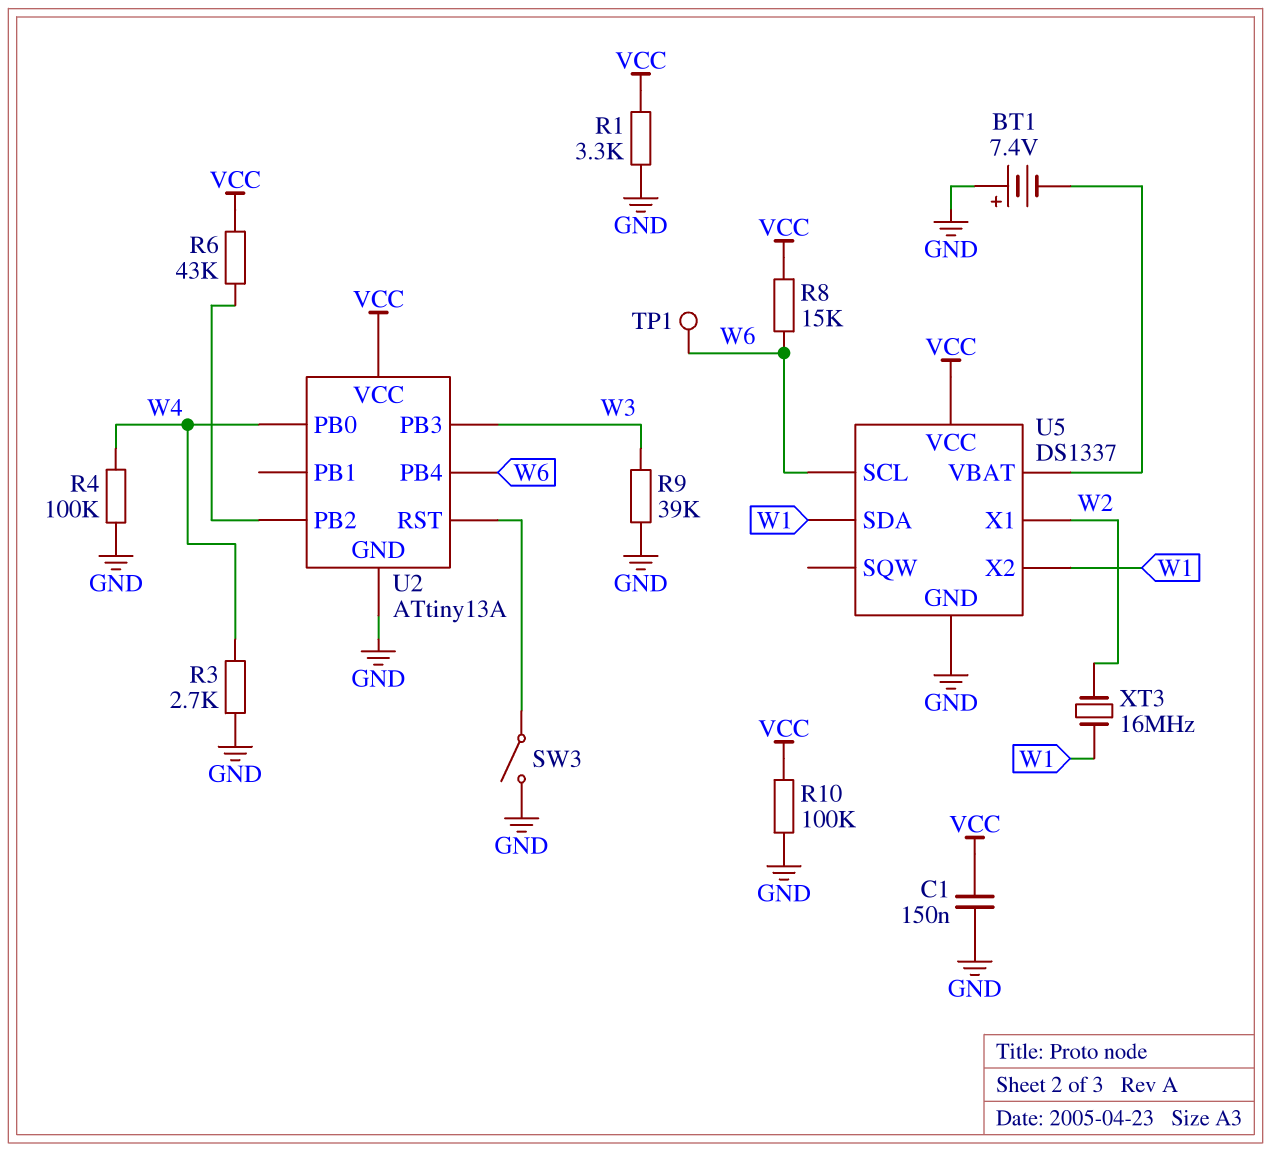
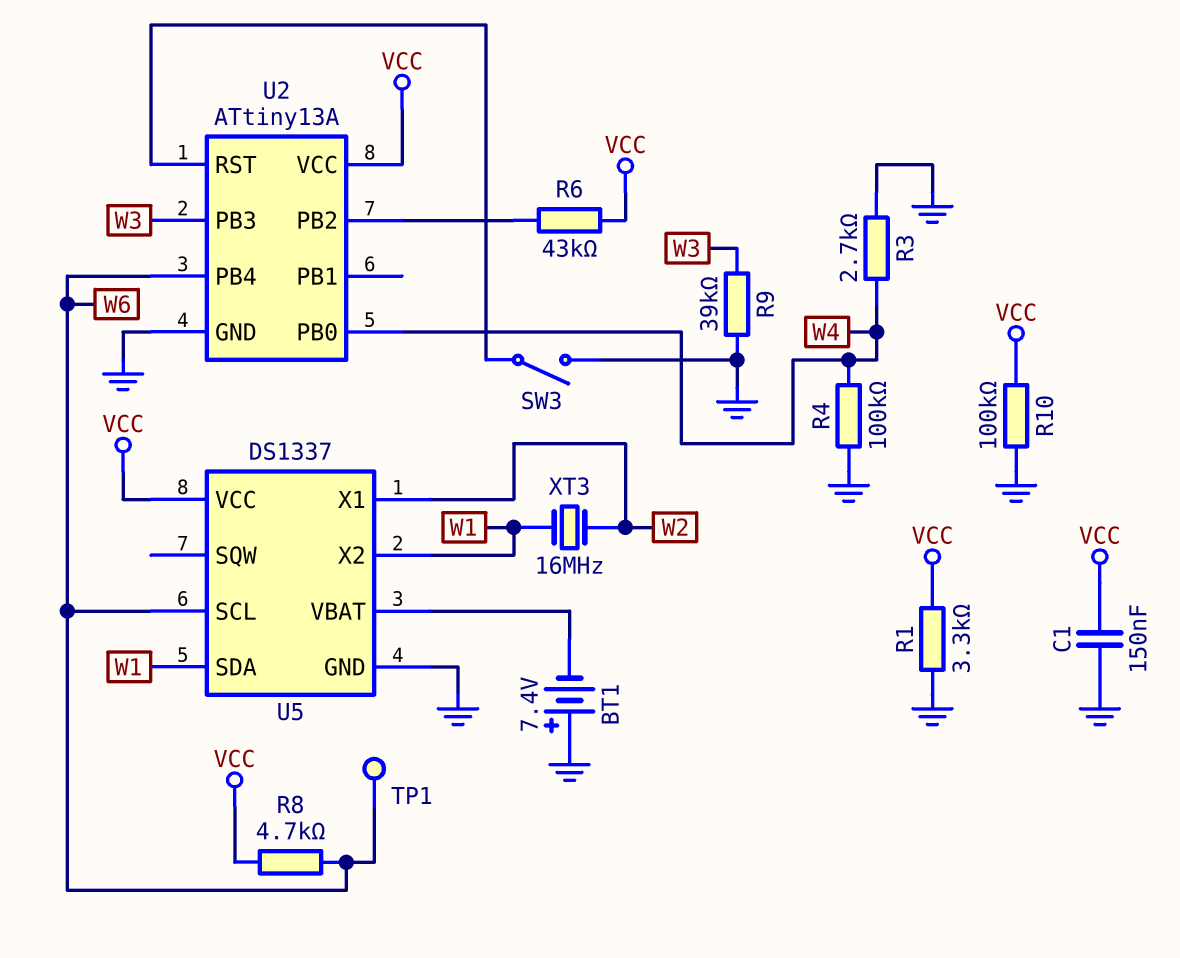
R8: 15k (VCC, W6) -> 4.7k (VCC, W6)

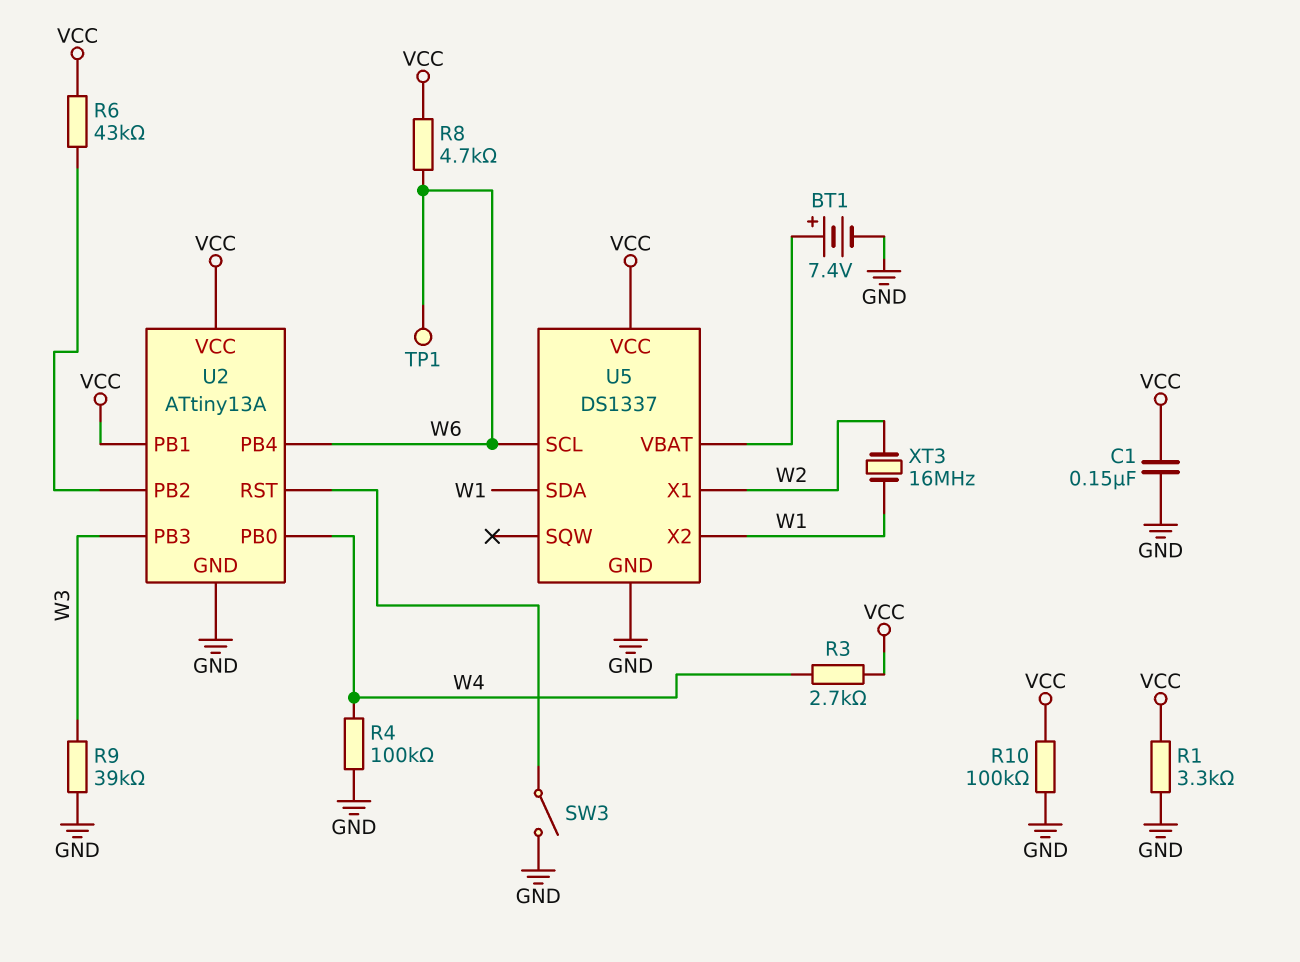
BT1: 7.4V (plus GND, minus U5/VBAT) -> 7.4V (plus U5/VBAT, minus GND)
R3: 2.7k (GND, W4) -> 2.7k (VCC, W4)
U2 pin PB1: none -> VCC

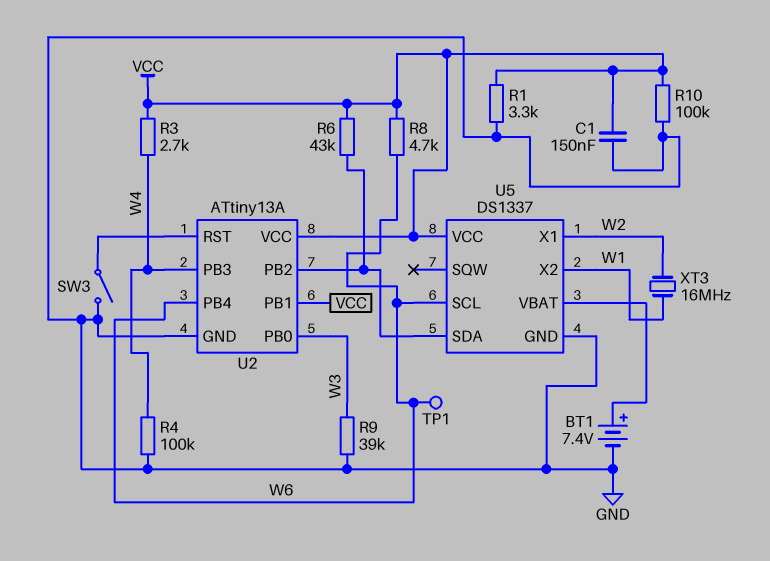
U2 pin PB0: W4 -> W3
U2 pin PB3: W3 -> W4
U5 pin SDA: W1 -> U2/PB2

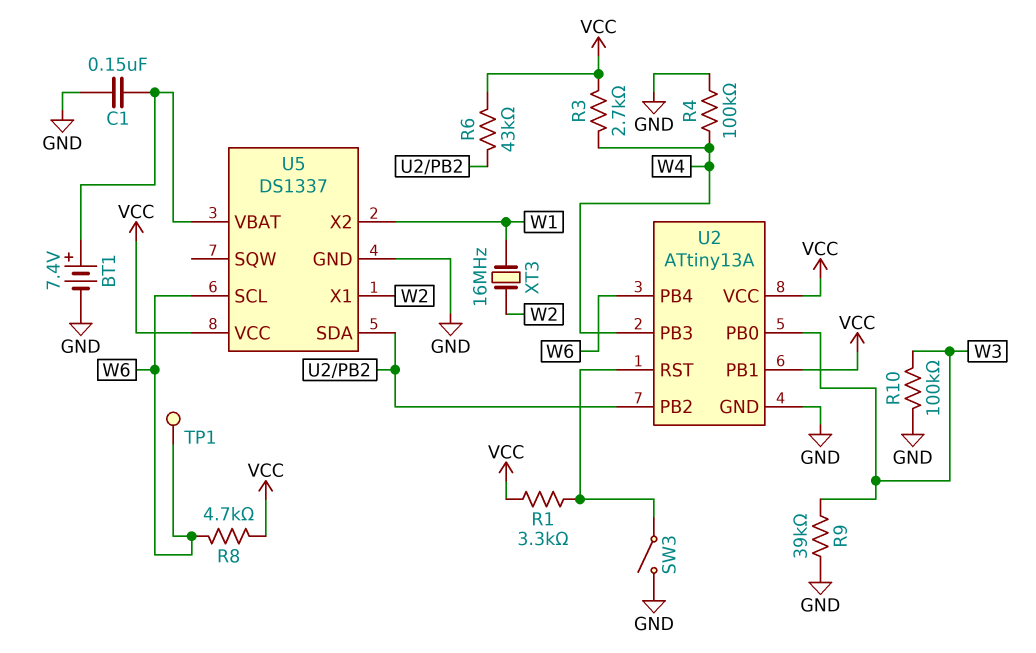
C1: 150nF (GND, VCC) -> 150nF (GND, U5/VBAT)
R1: 3.3k (GND, VCC) -> 3.3k (U2/RST, VCC)
R10: 100k (GND, VCC) -> 100k (GND, W3)

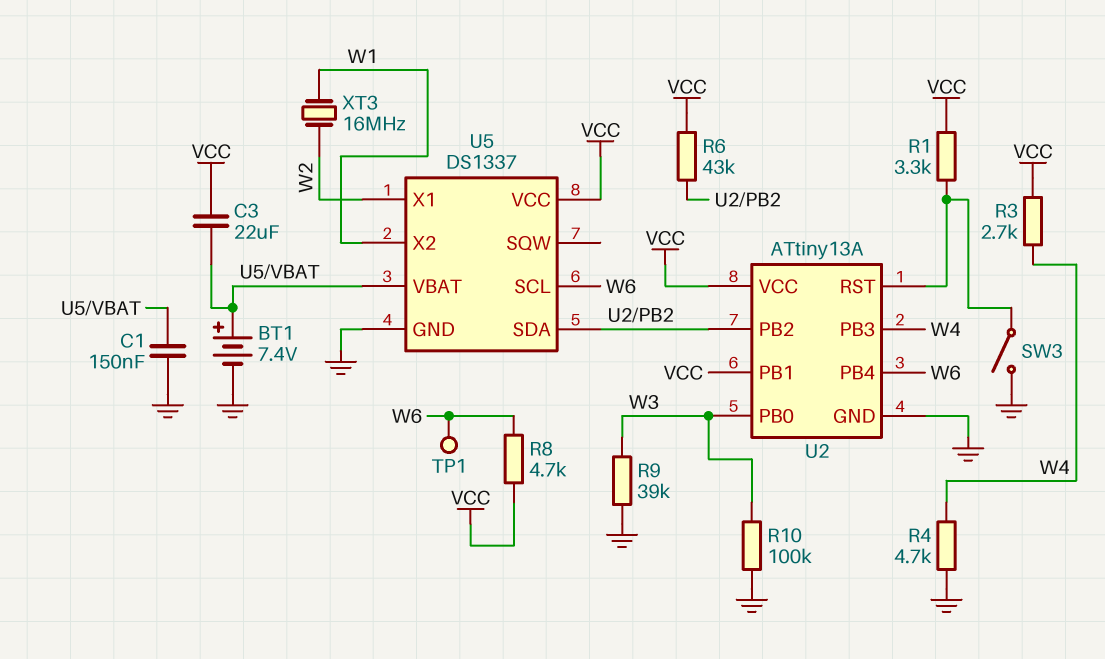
C3: none -> 22uF (U5/VBAT, VCC)
R4: 100k (GND, W4) -> 4.7k (GND, W4)

